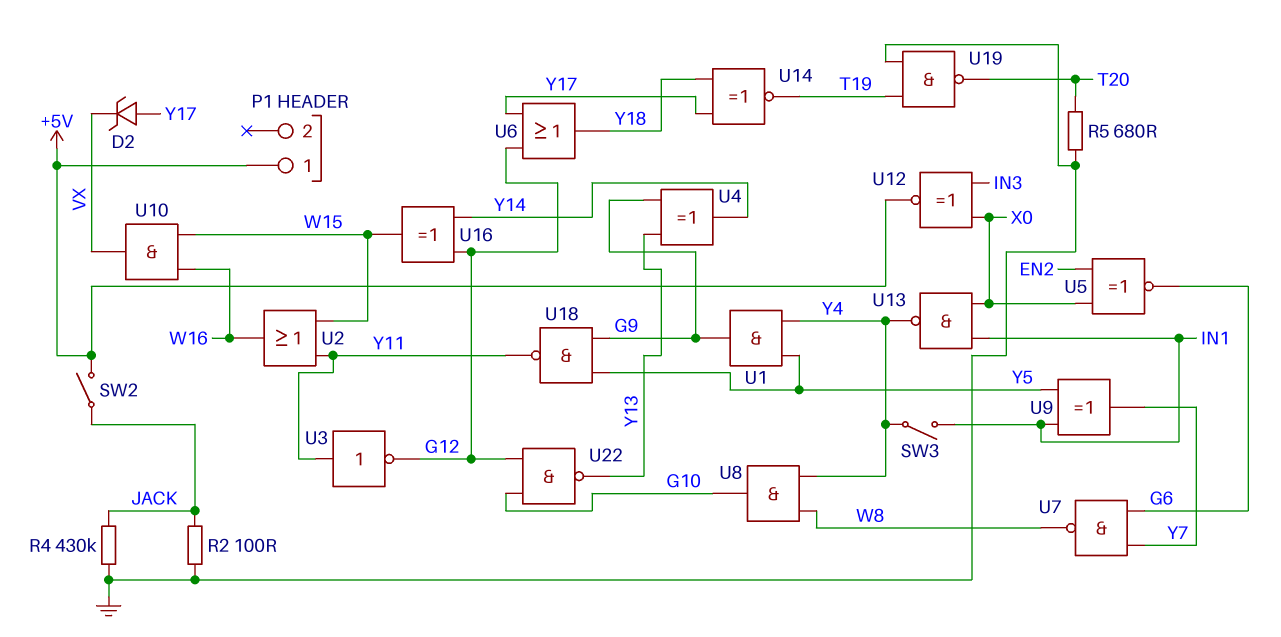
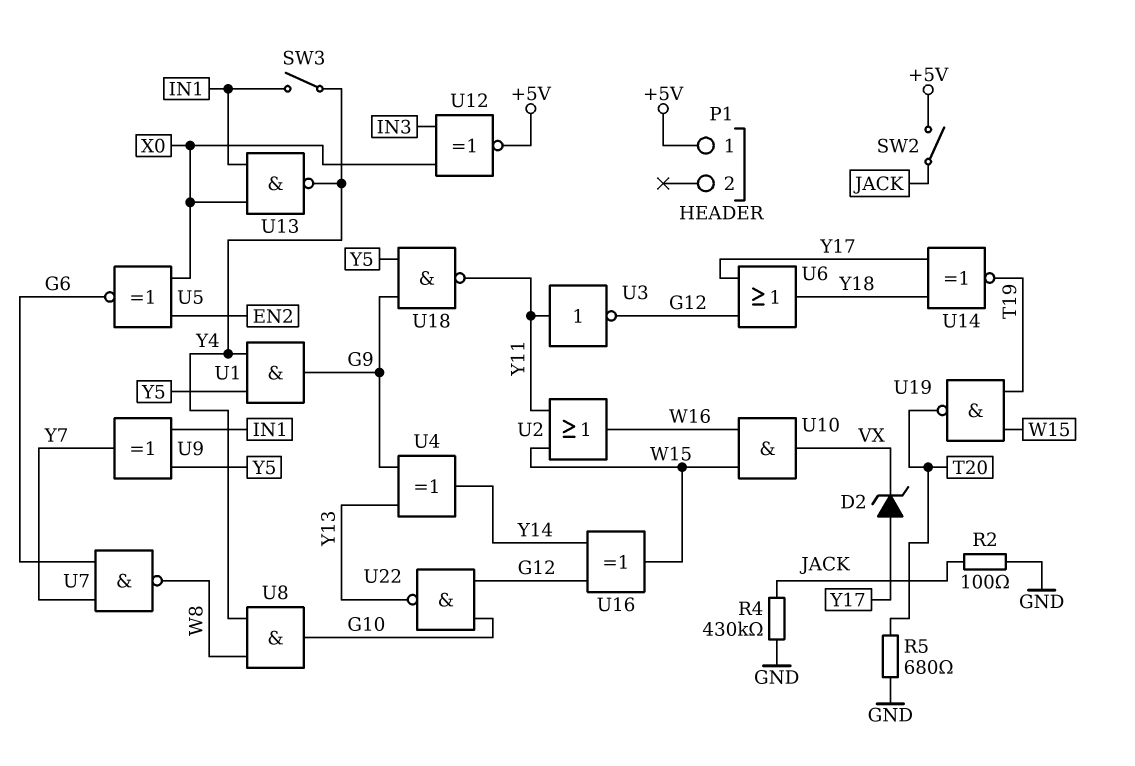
U19: NAND (in GND, in T19, out T20) -> NAND (in T19, in W15, out T20)

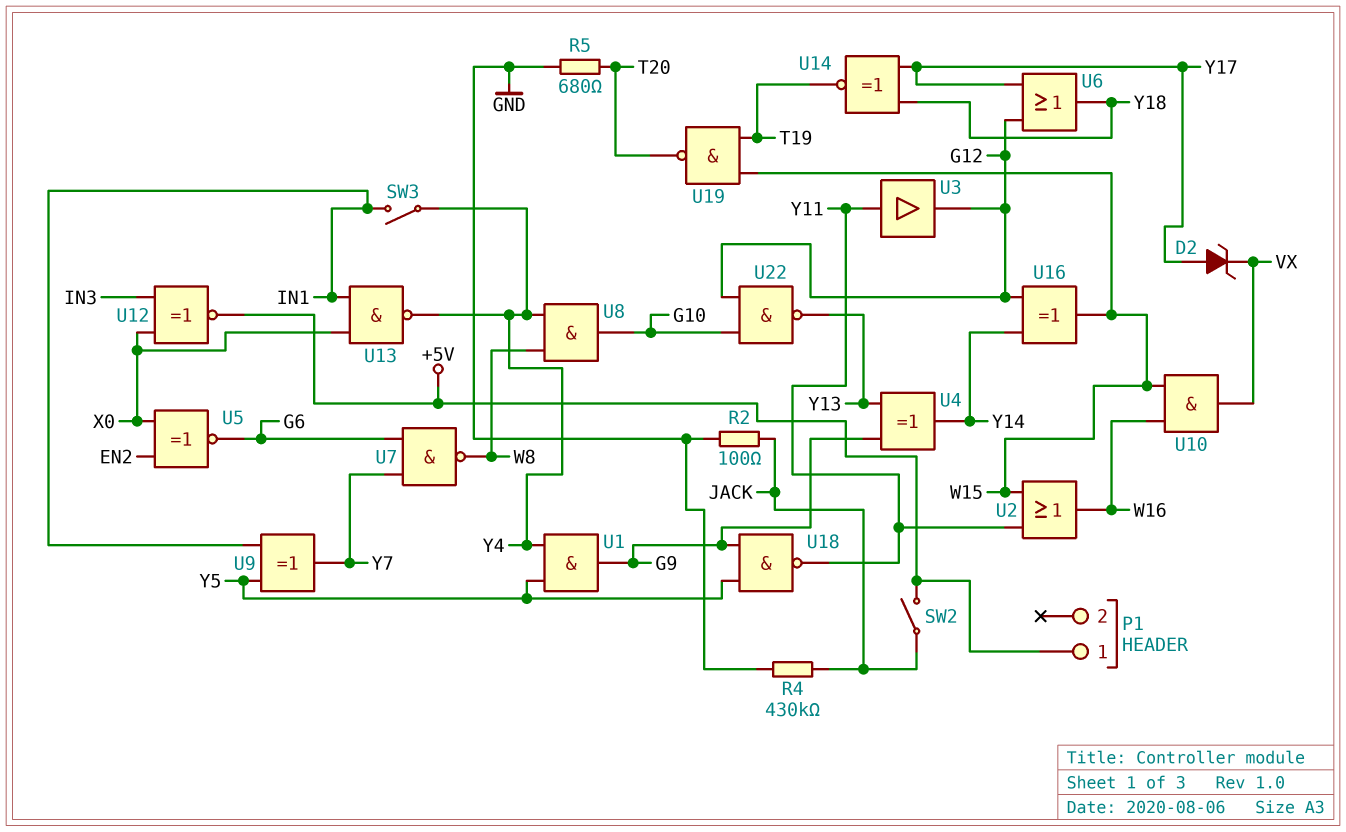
U3: NOT (in Y11, out G12) -> buffer (in Y11, out G12)

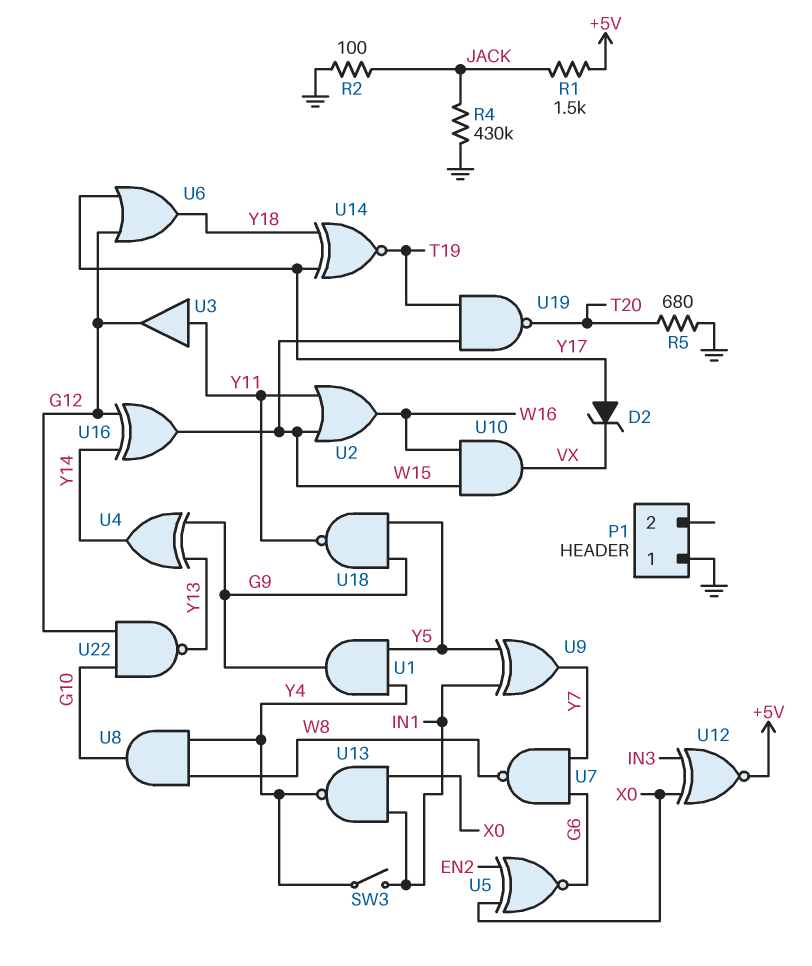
P1 pin 1: +5V -> GND
R1: none -> 1.5k (+5V, JACK)
SW2: switch (+5V, JACK) -> none

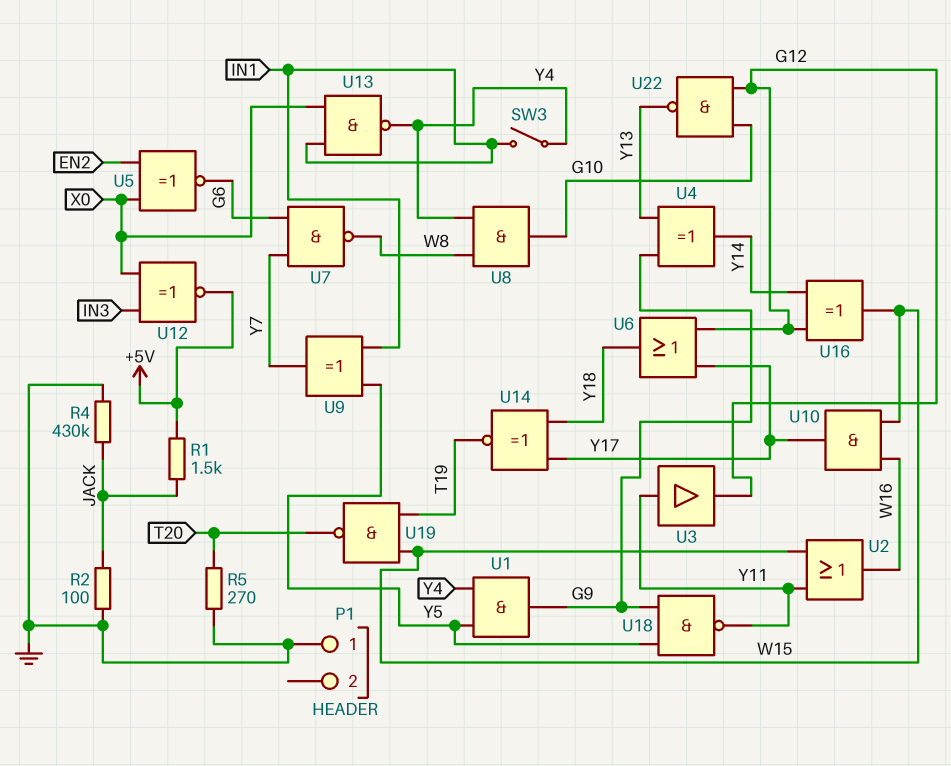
D2: zener (A Y17, K VX) -> none
R5: 680 (GND, T20) -> 270 (GND, T20)
U10: AND (in W15, in W16, out VX) -> AND (in W15, in W16, out Y17)

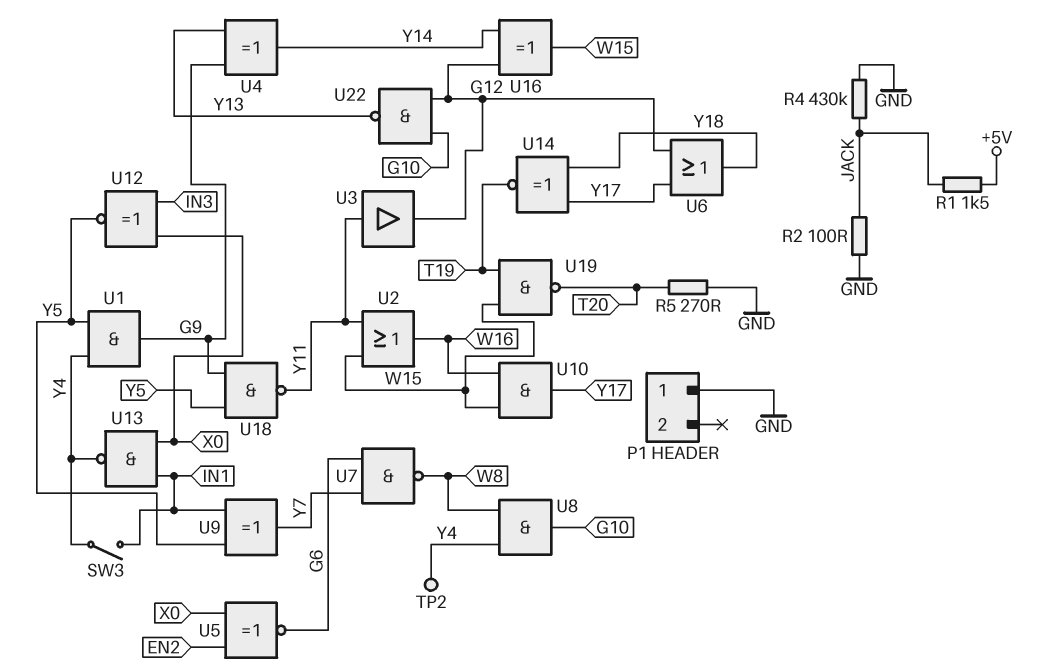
TP2: none -> test point (Y4)
U12: XNOR (in IN3, in X0, out +5V) -> XNOR (in IN3, in X0, out Y5)

